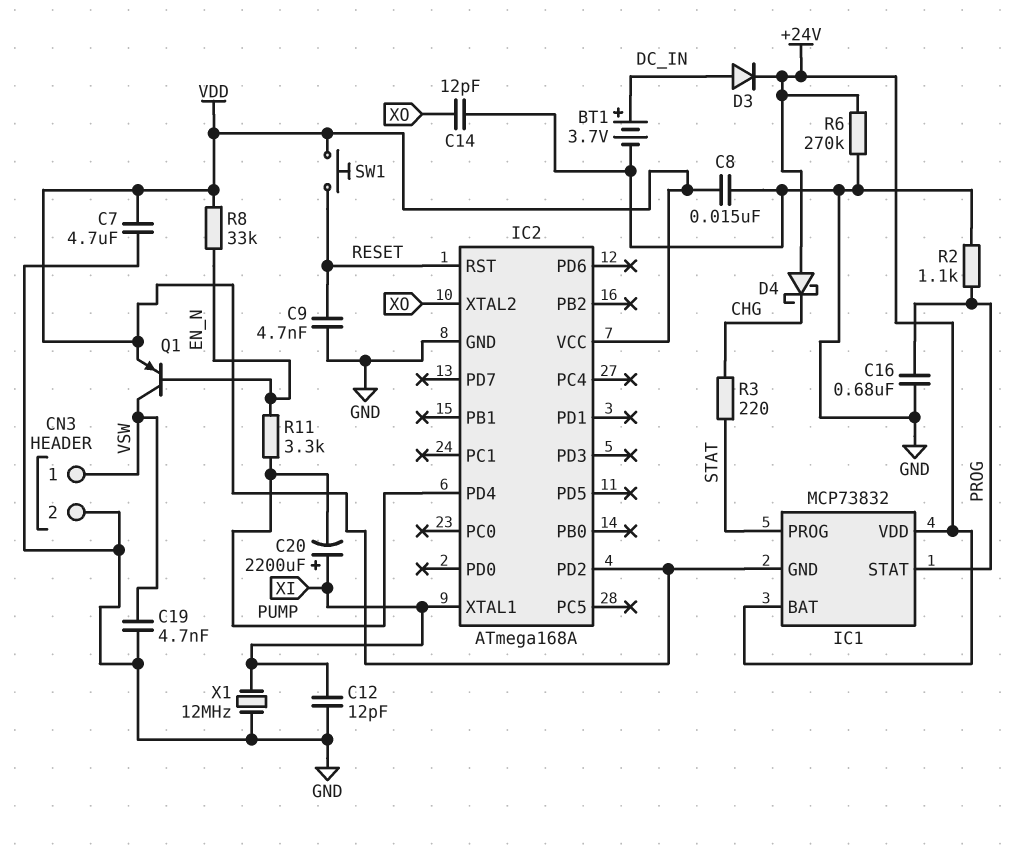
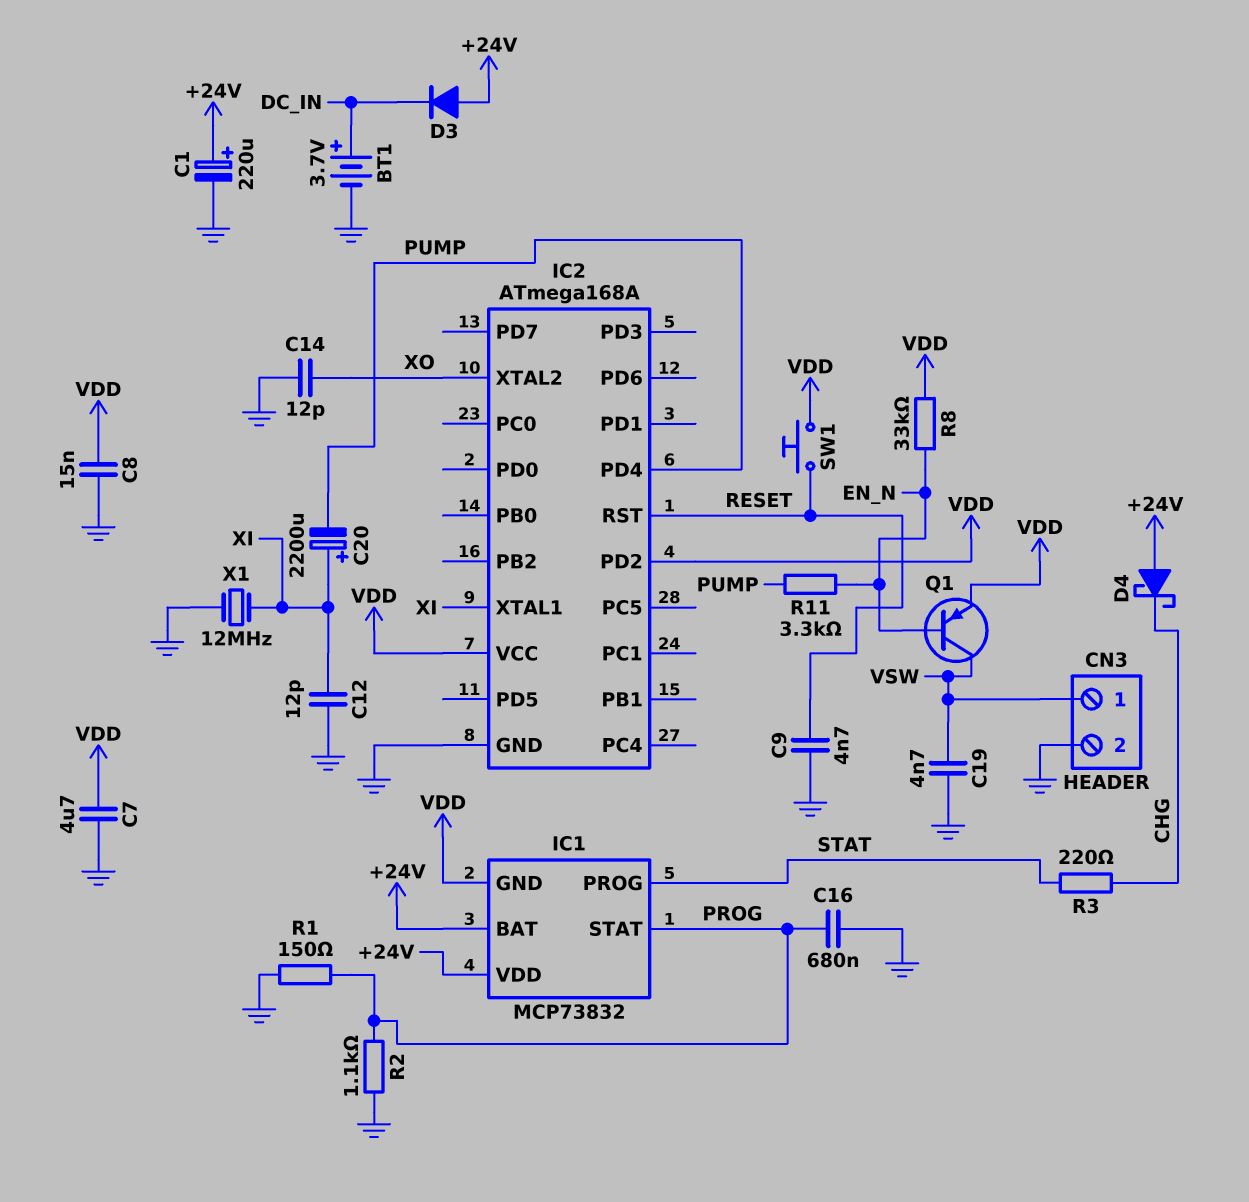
C1: none -> 220uF (plus +24V, minus GND)
D3: diode (A DC_IN, K +24V) -> diode (A +24V, K DC_IN)
R1: none -> 150 (GND, PROG)
R6: 270k (+24V, GND) -> none

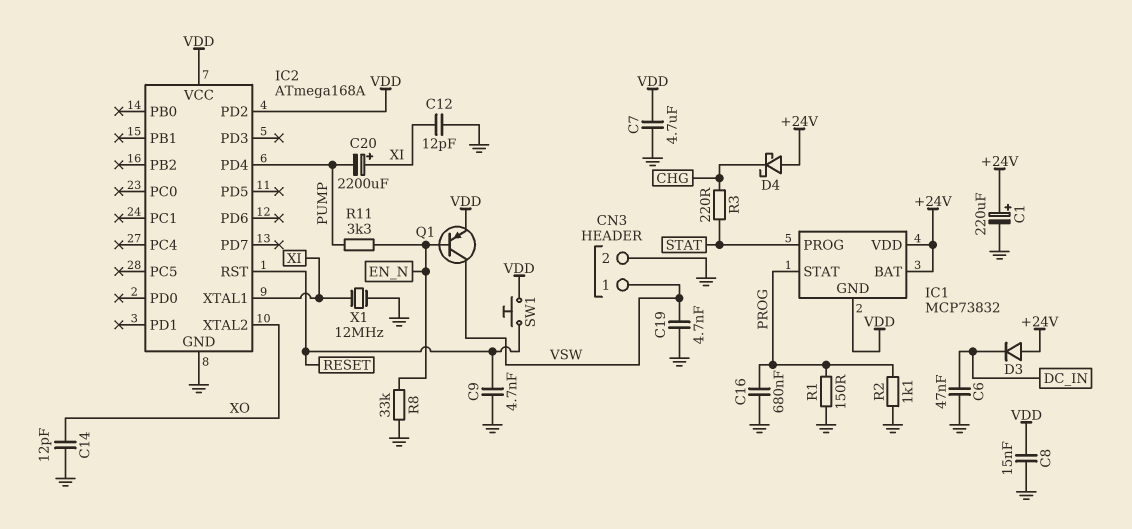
BT1: 3.7V (plus DC_IN, minus GND) -> none
C6: none -> 47nF (DC_IN, GND)
R8: 33k (EN_N, VDD) -> 33k (EN_N, GND)

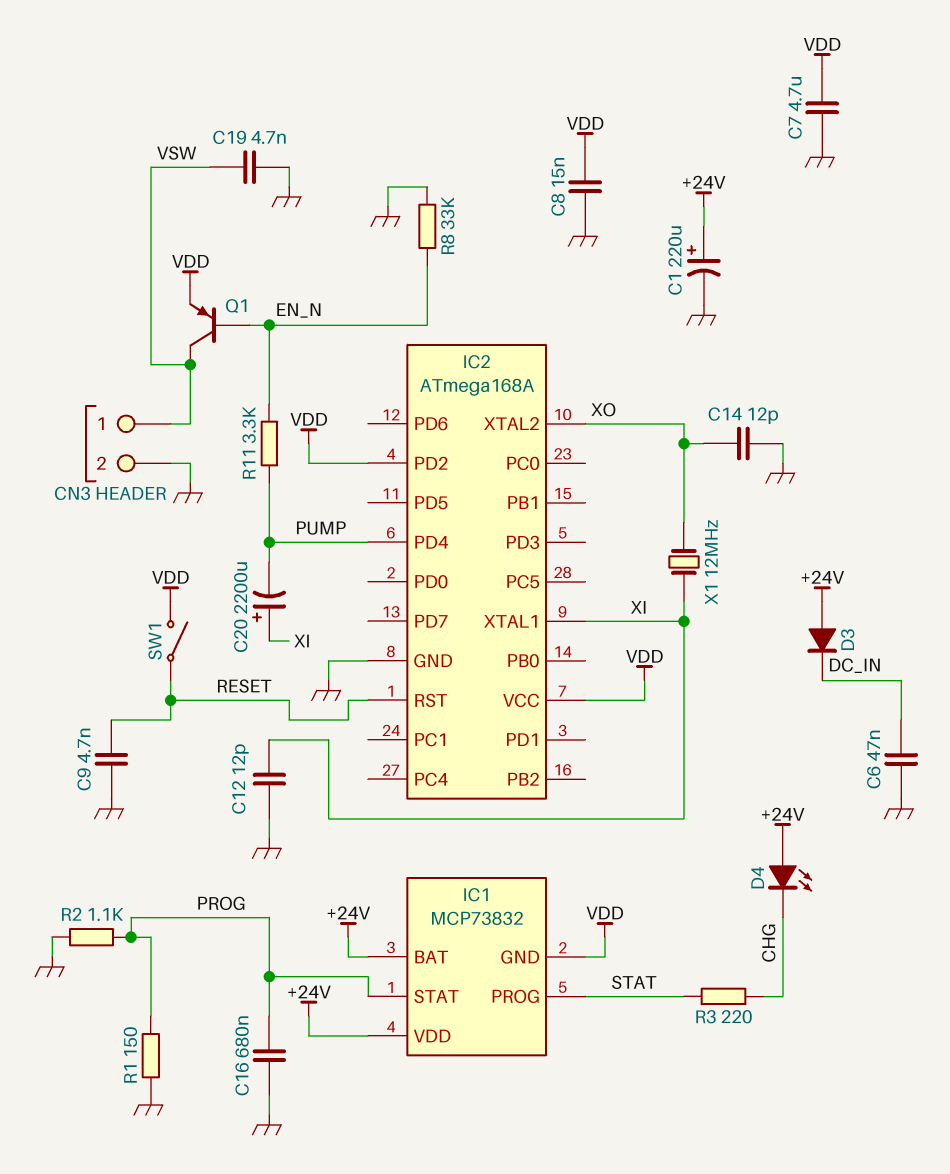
D4: schottky (A +24V, K CHG) -> LED (A +24V, K CHG)
SW1: button (RESET, VDD) -> switch (RESET, VDD)
X1: 12MHz (GND, XI) -> 12MHz (XI, XO)

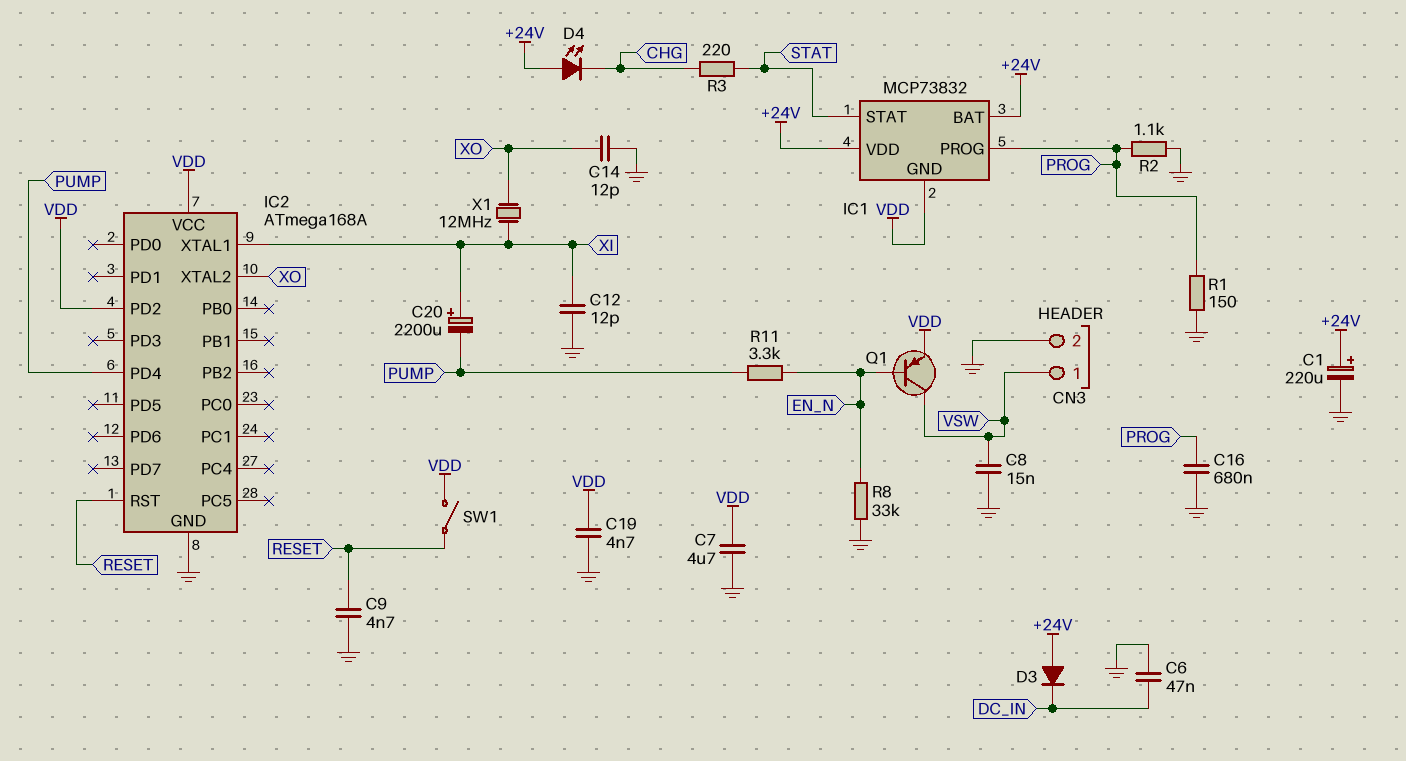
C8: 15nF (GND, VDD) -> 15nF (GND, VSW)
C19: 4.7nF (GND, VSW) -> 4.7nF (GND, VDD)
IC1 pin PROG: STAT -> PROG
IC1 pin STAT: PROG -> STAT

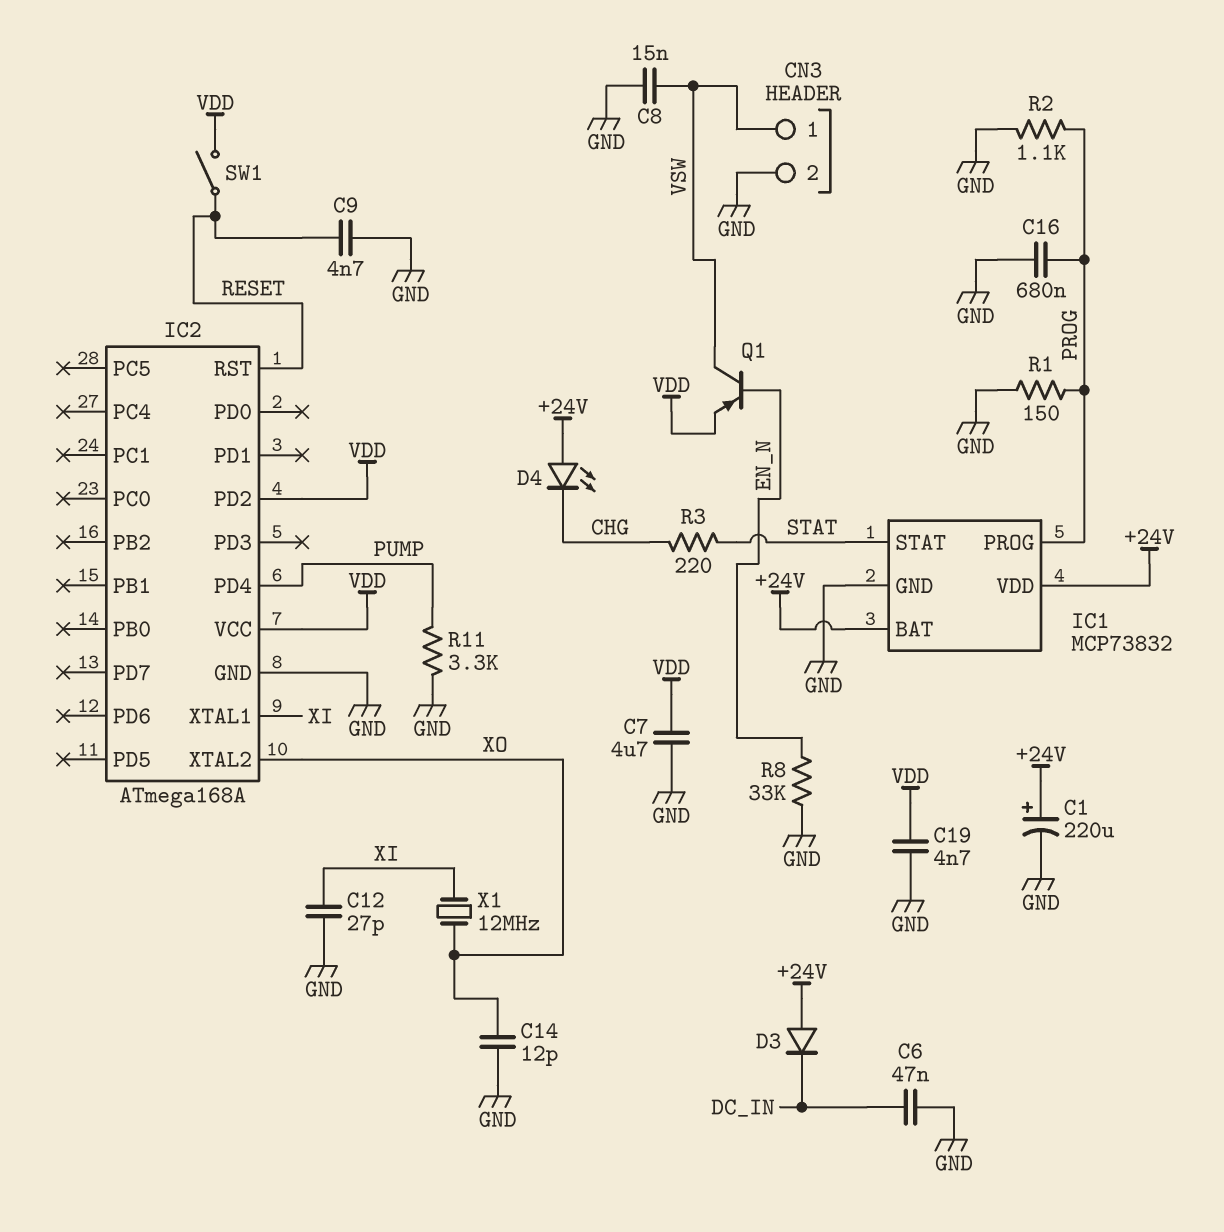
C12: 12pF (GND, XI) -> 27pF (GND, XI)
C20: 2200uF (plus XI, minus PUMP) -> none
IC1 pin GND: VDD -> GND
R11: 3.3k (EN_N, PUMP) -> 3.3k (GND, PUMP)

